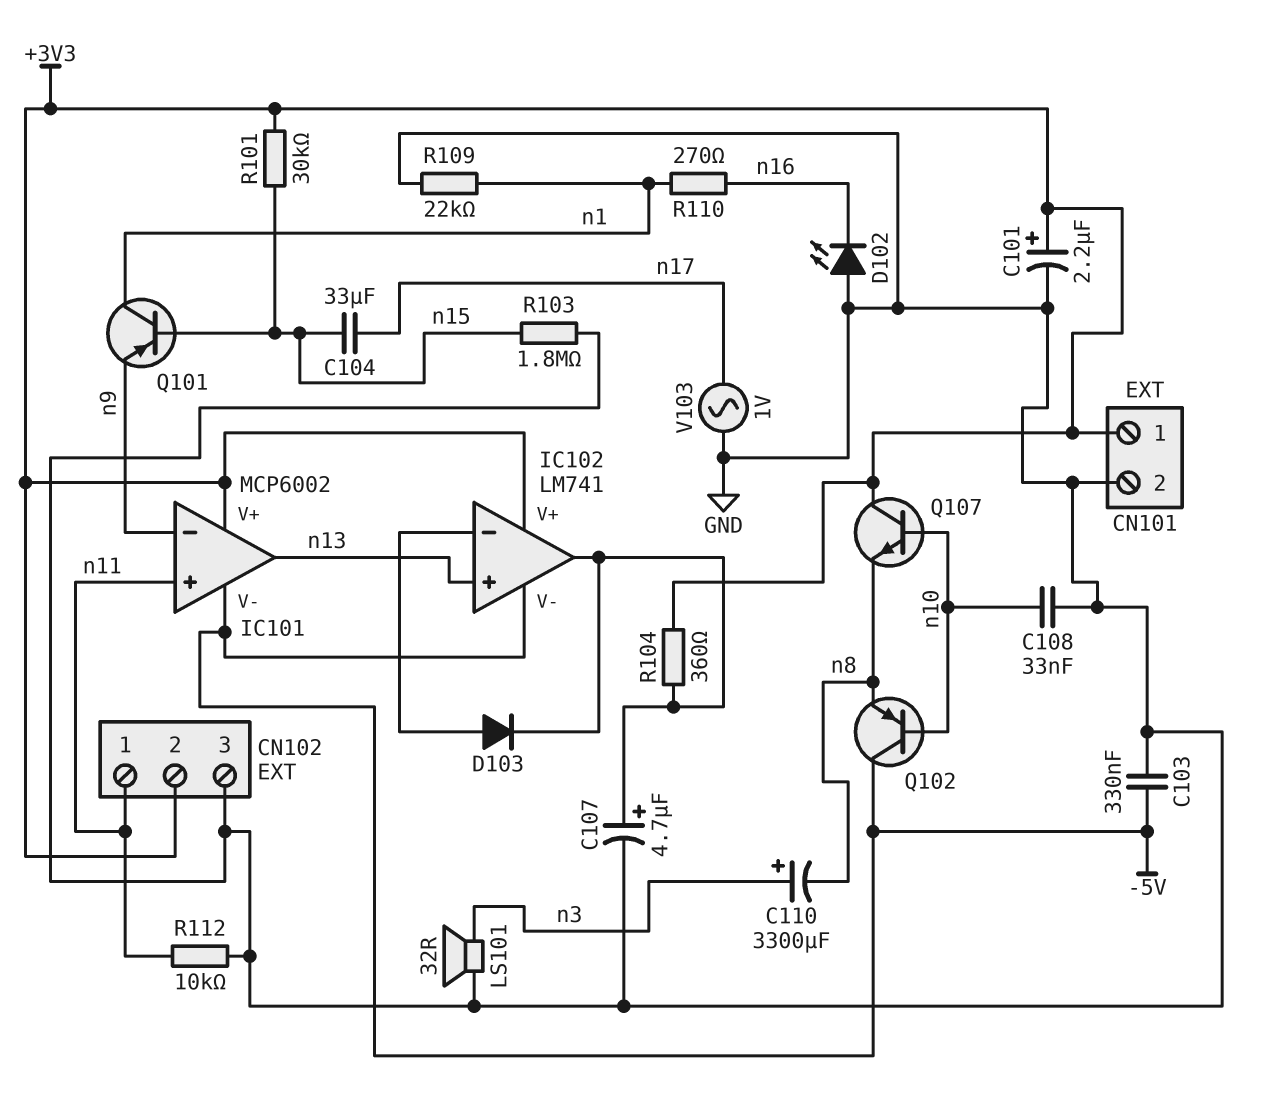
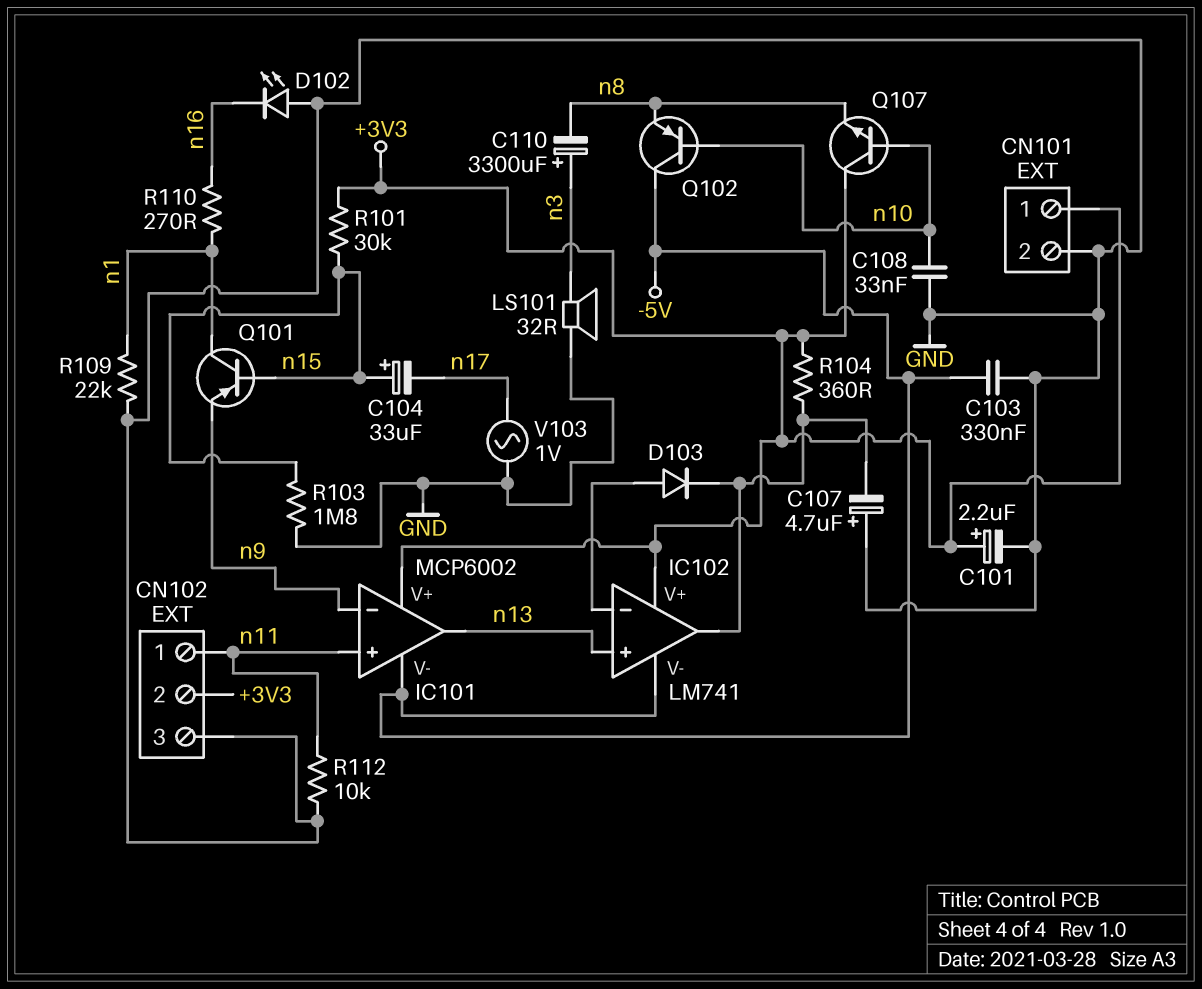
C104: 33uF (n15, n17) -> 33uF (plus n15, minus n17)
C107: 4.7uF (plus IC102/out, minus GND) -> 4.7uF (plus GND, minus IC102/out)

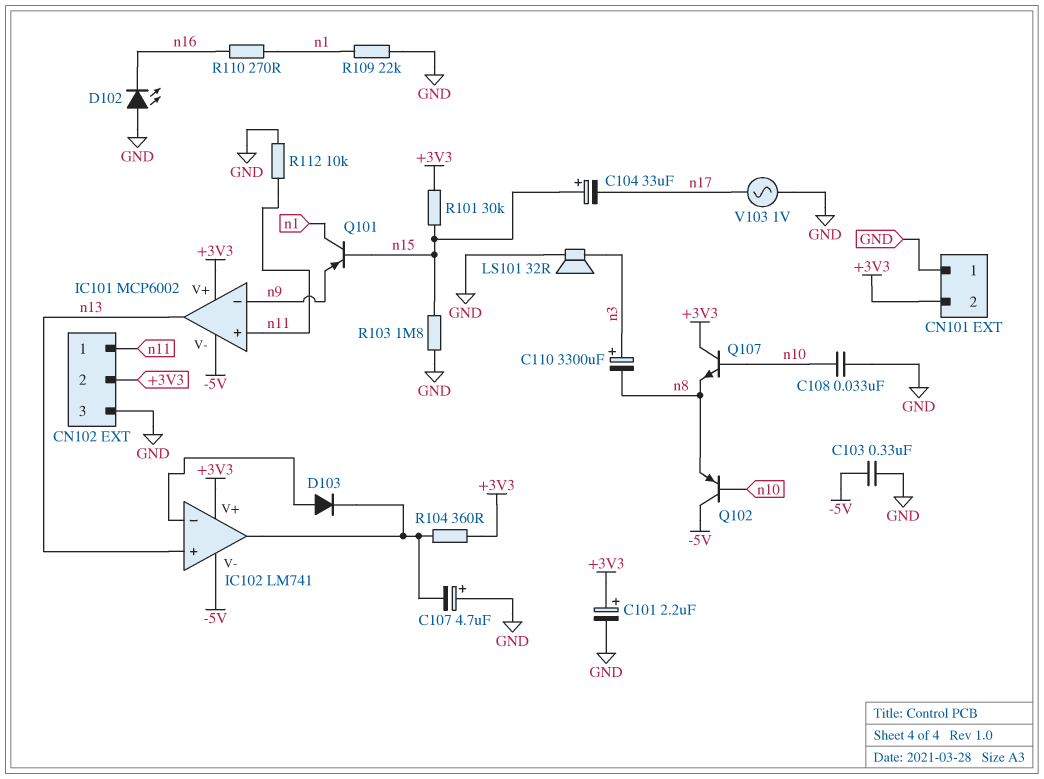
CN101 pin 1: +3V3 -> GND
CN101 pin 2: GND -> +3V3

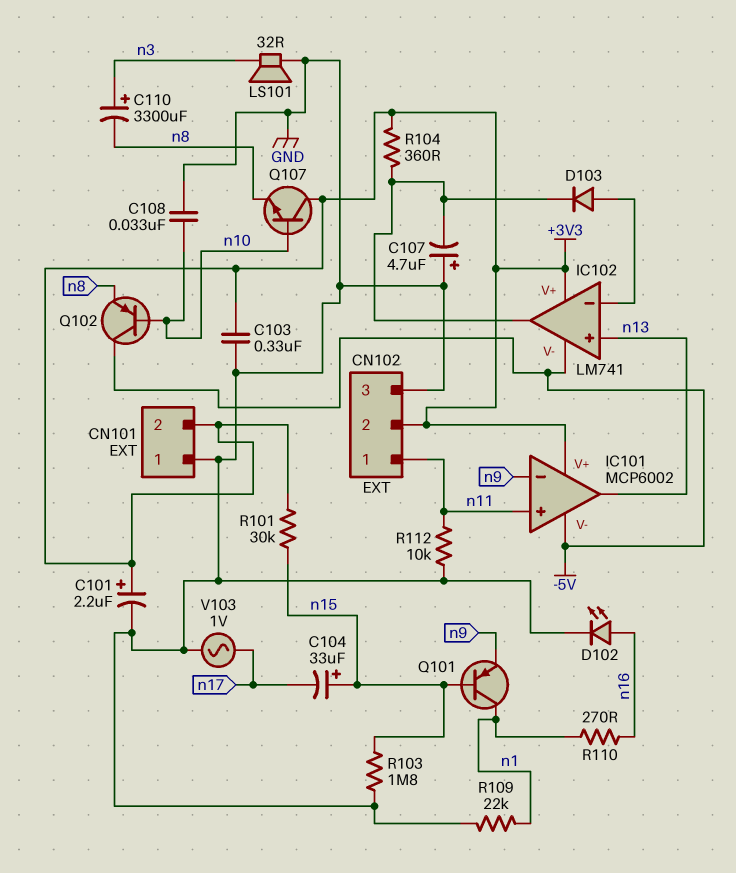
C103: 330nF (-5V, GND) -> 330nF (+3V3, GND)
D102: LED (A GND, K n16) -> LED (A n16, K GND)

